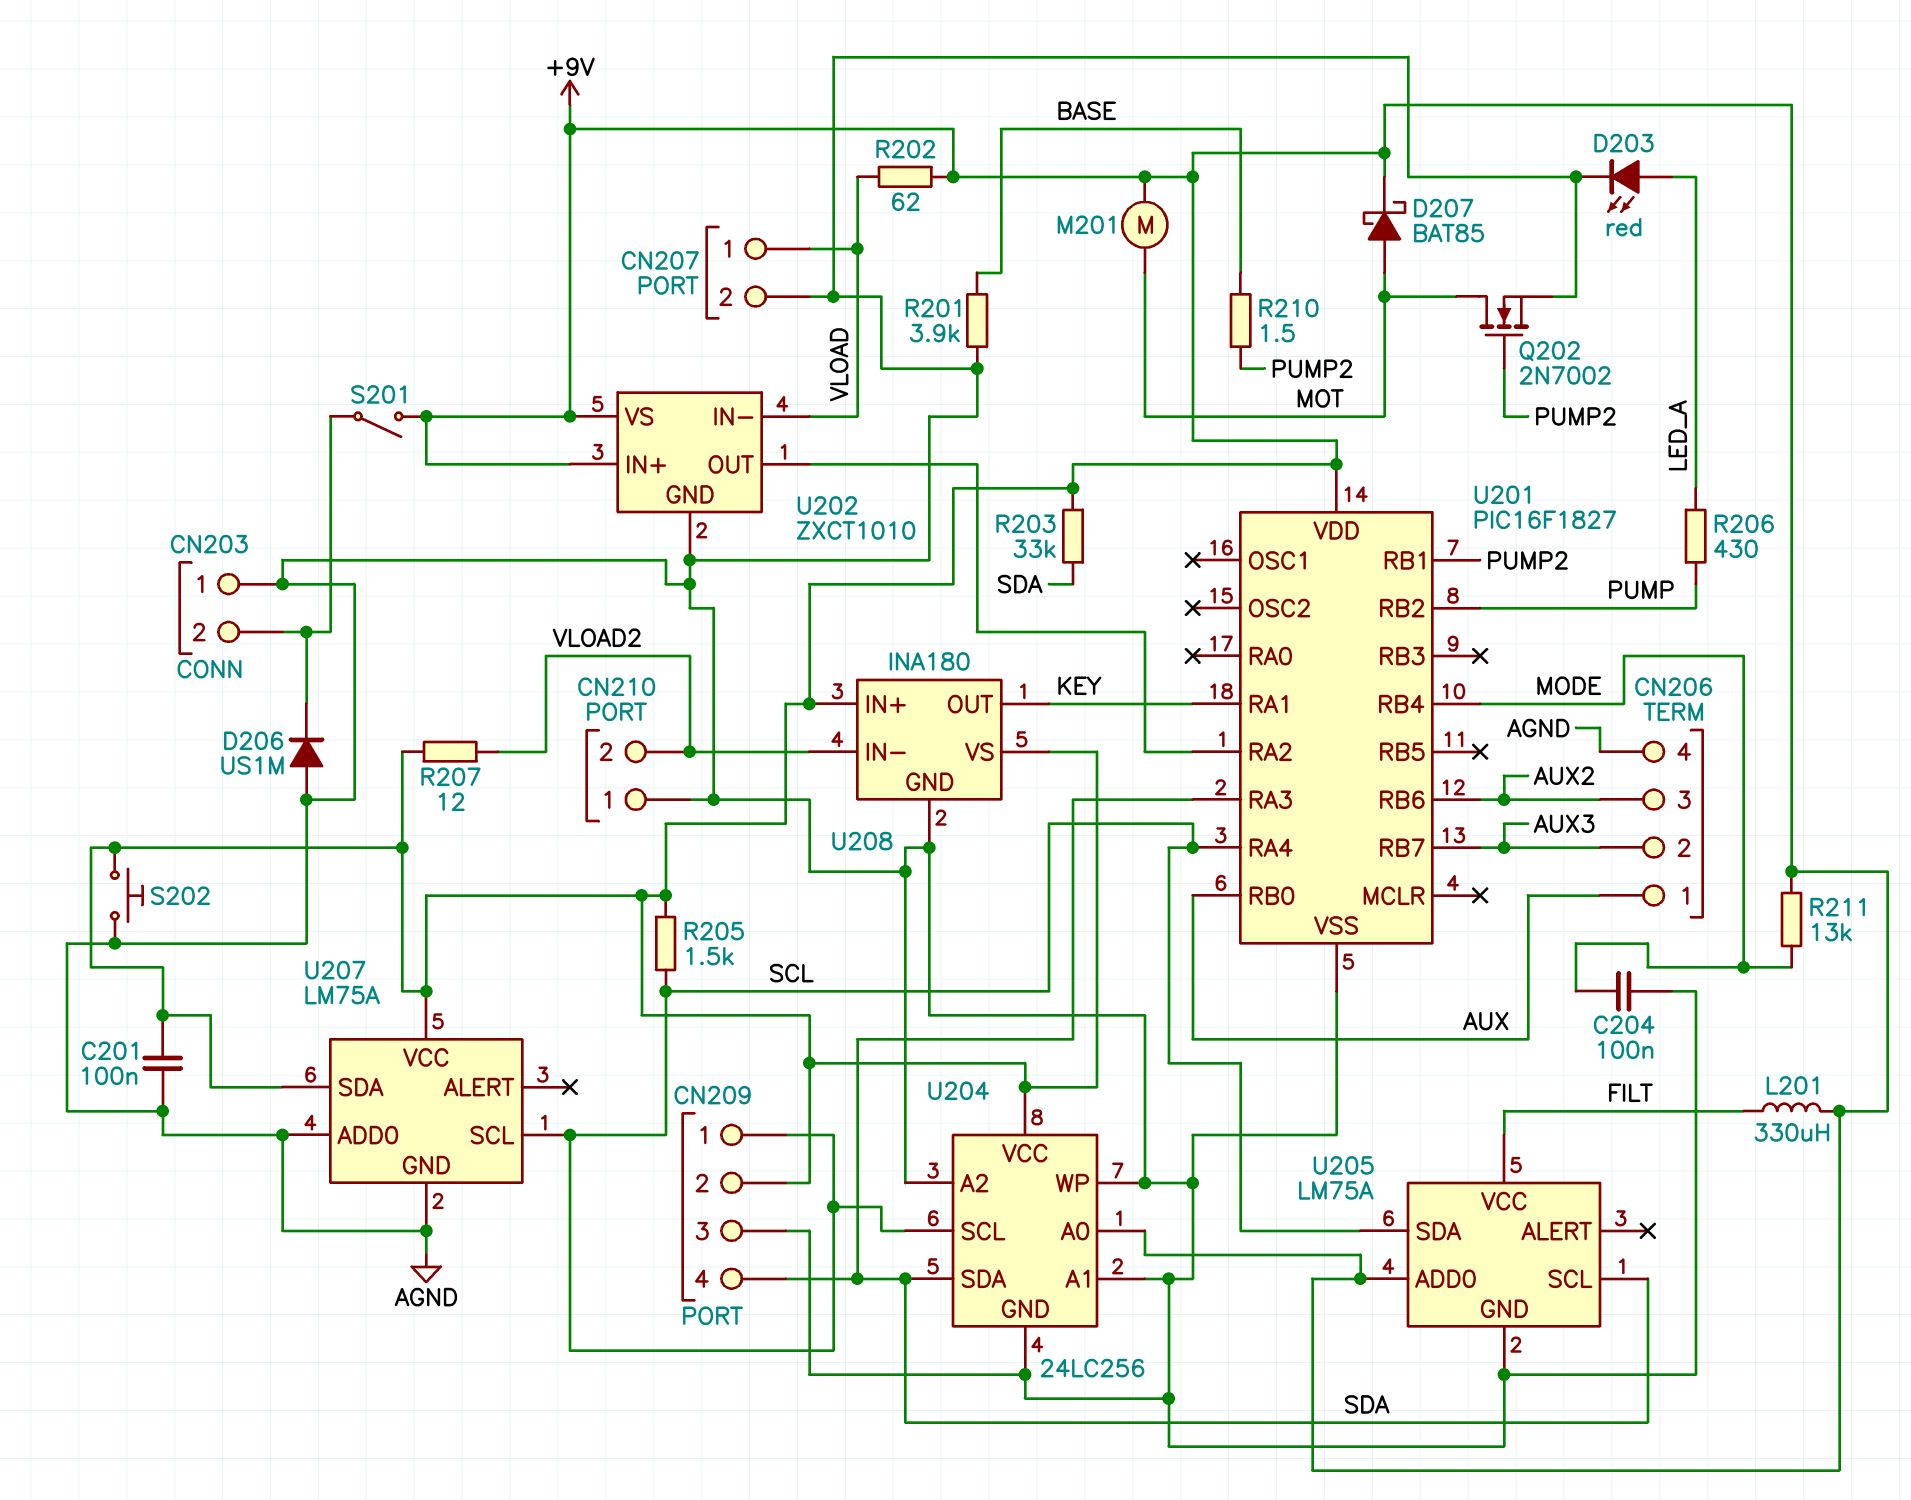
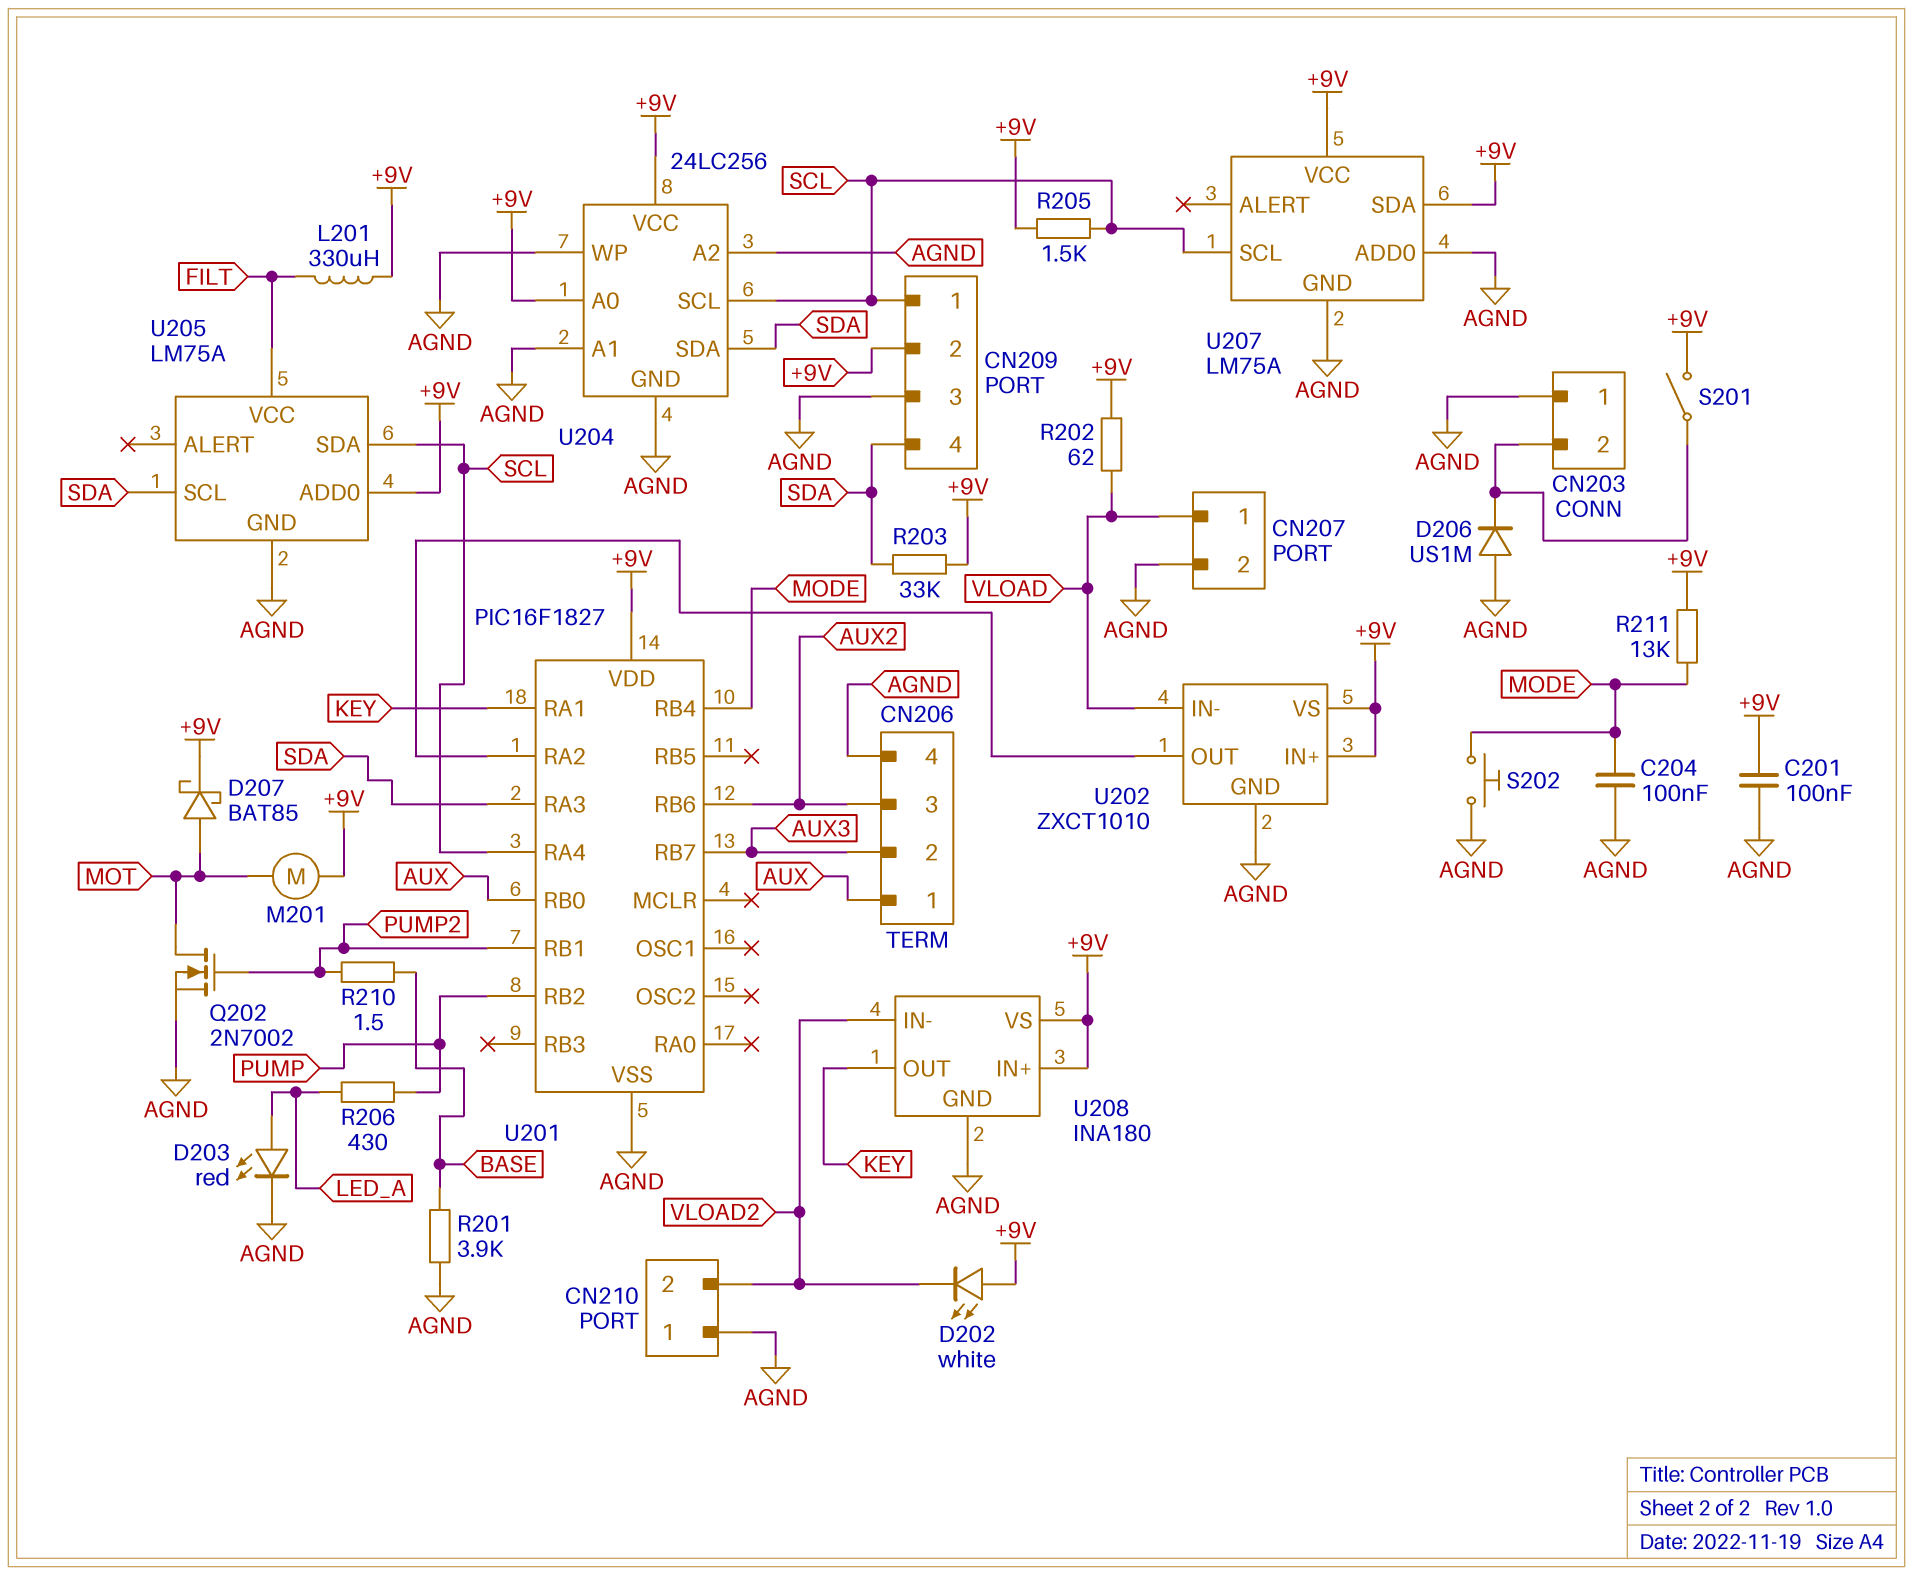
D202: none -> LED white (A +9V, K VLOAD2)
R207: 12 (+9V, VLOAD2) -> none
S202: button (+9V, AGND) -> button (AGND, MODE)

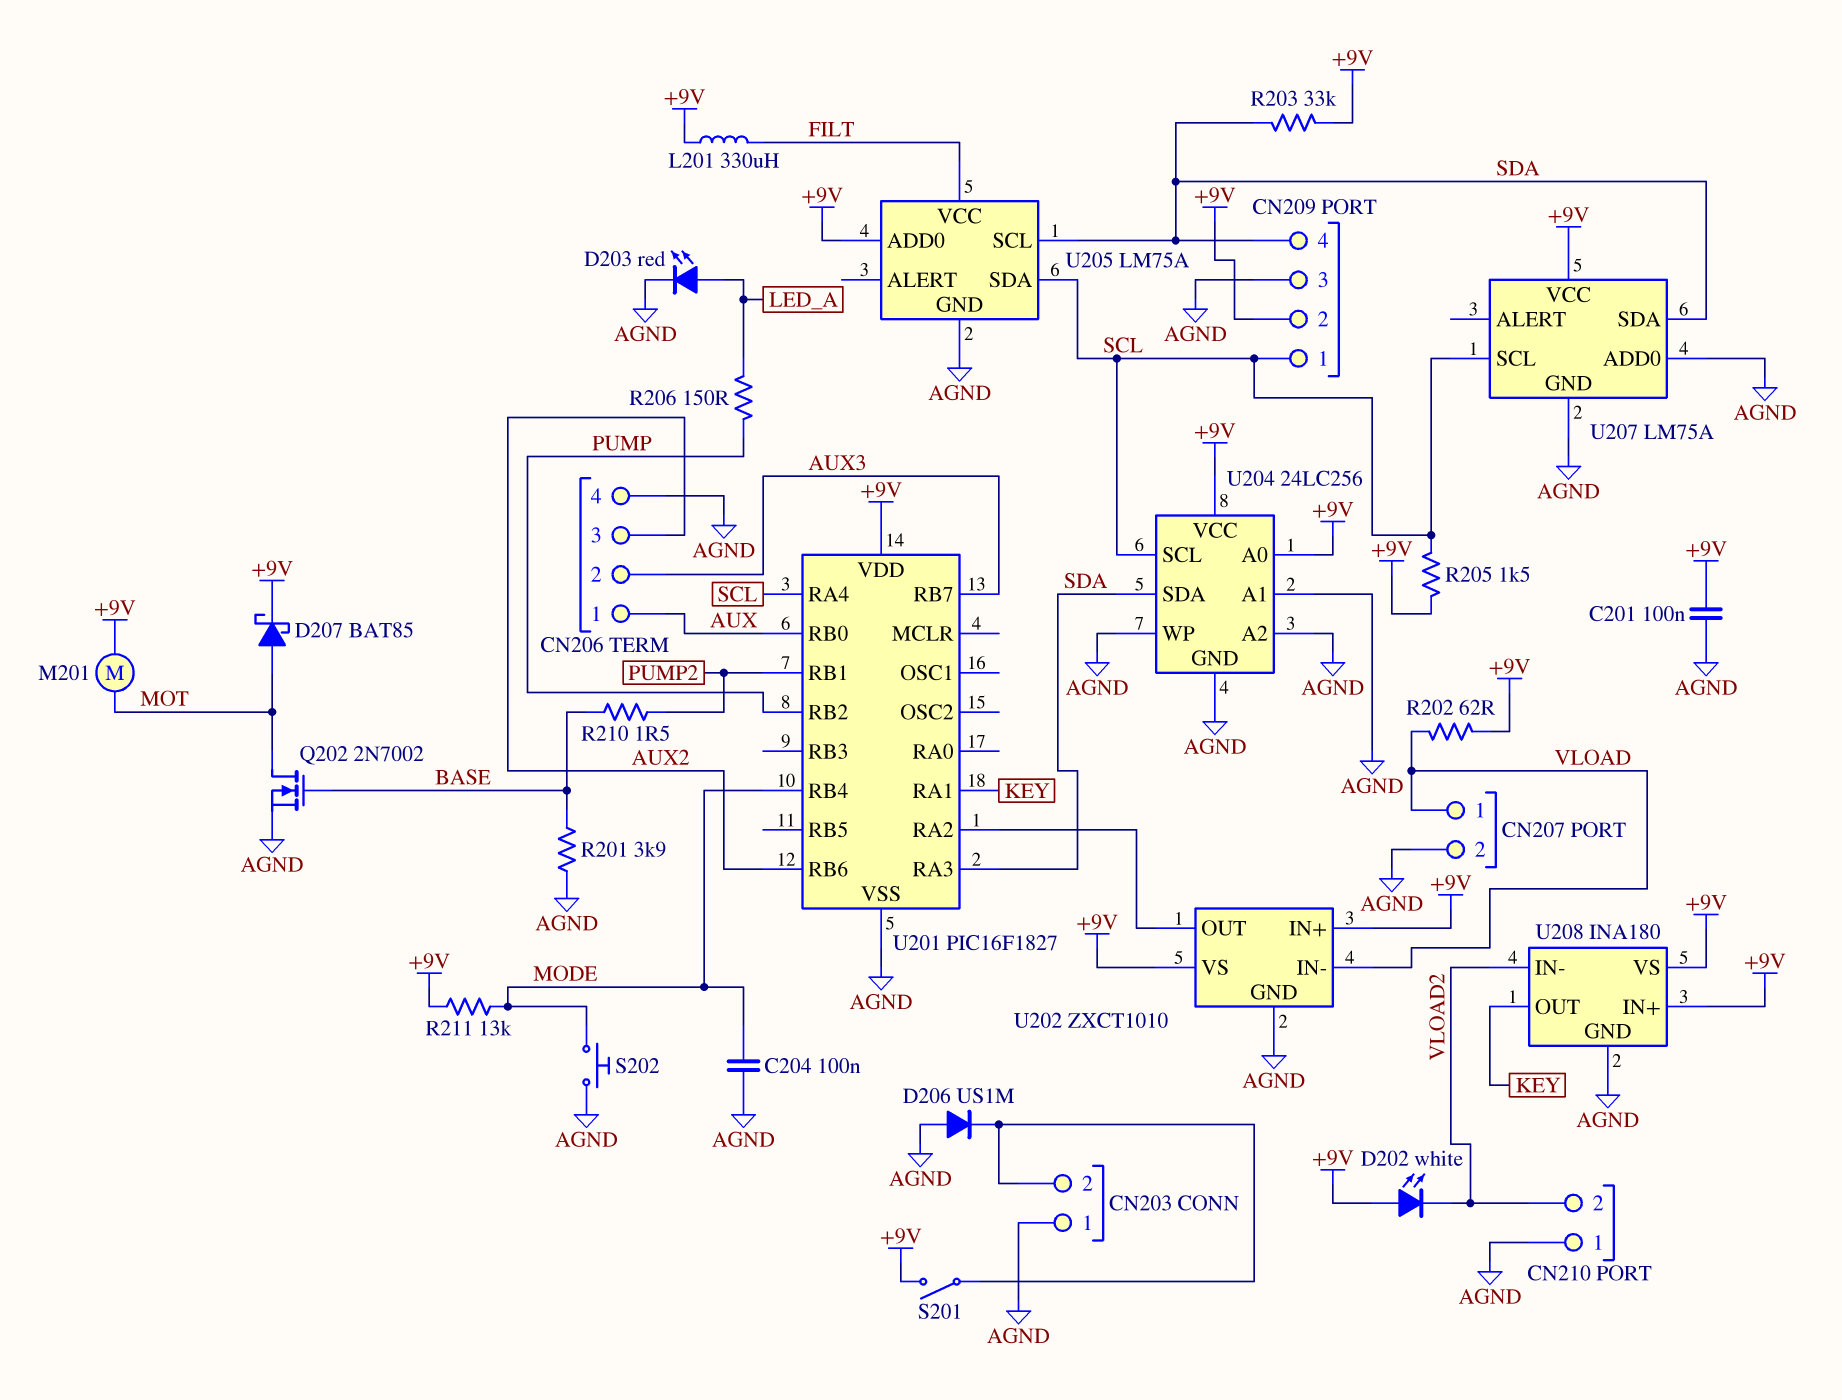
Q202: NMOS 2N7002 (G PUMP2, D MOT, S AGND) -> NMOS 2N7002 (G BASE, D MOT, S AGND)
R206: 430 (LED_A, PUMP) -> 150 (LED_A, PUMP)
U207 pin SDA: +9V -> SDA

